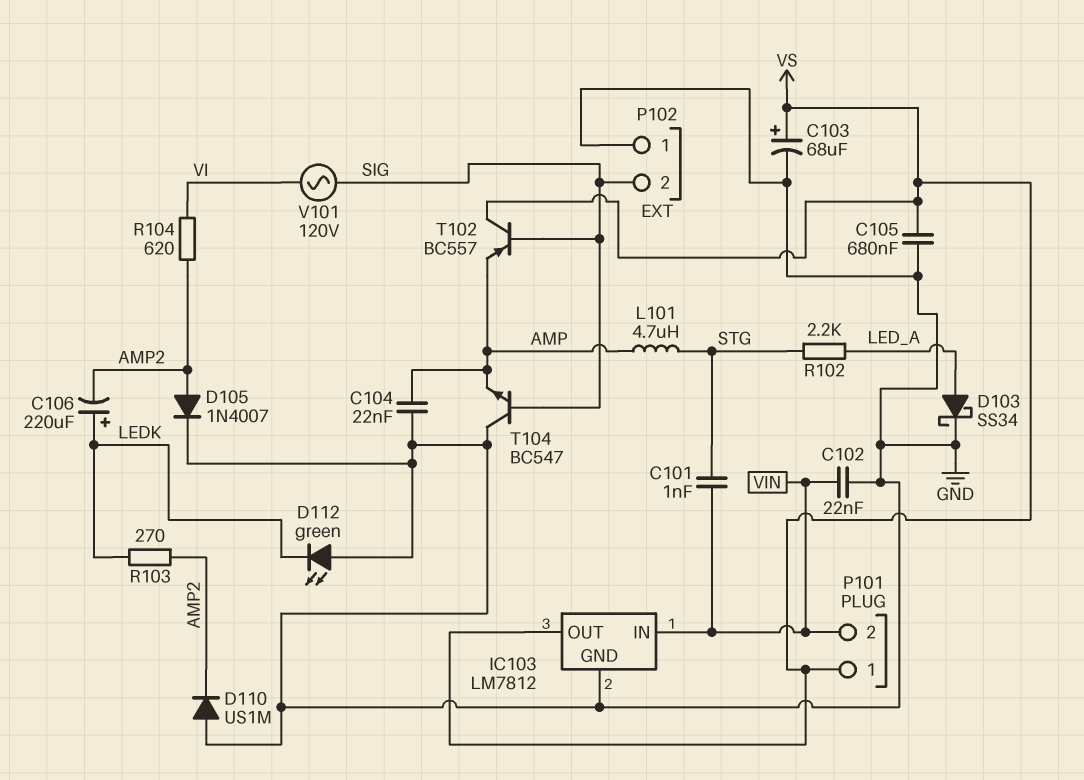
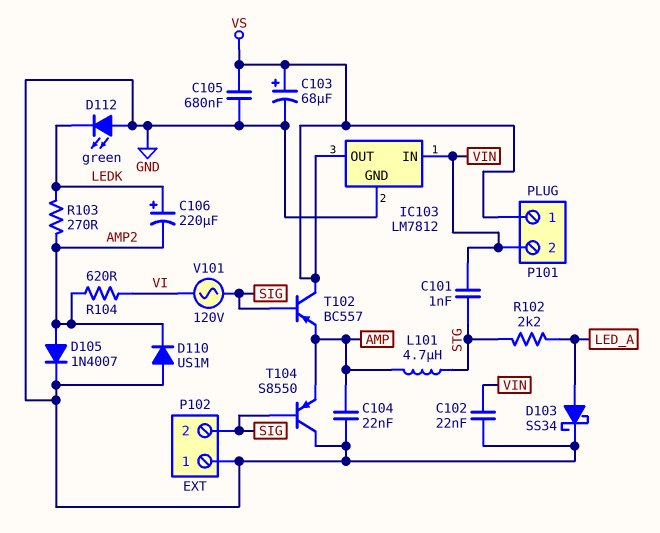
T104: NPN BC547 (B SIG, C GND, E AMP) -> PNP S8550 (B SIG, C GND, E AMP)

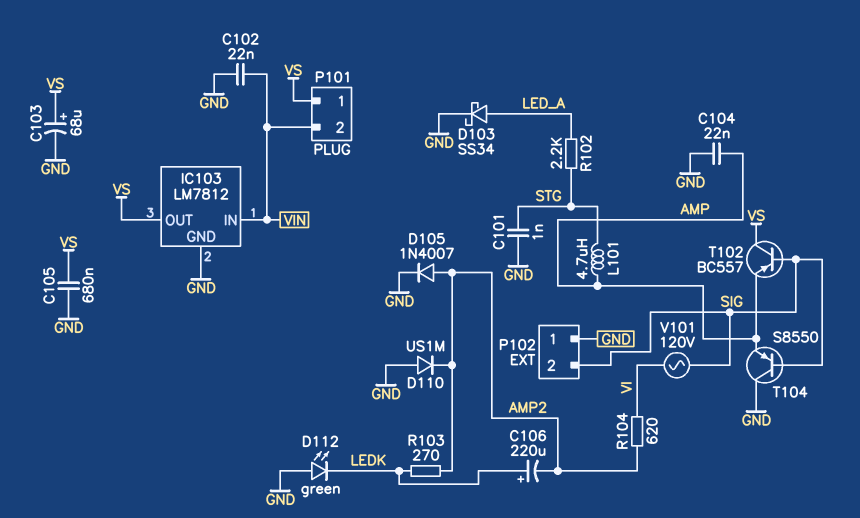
C101: 1nF (STG, VIN) -> 1nF (GND, STG)

